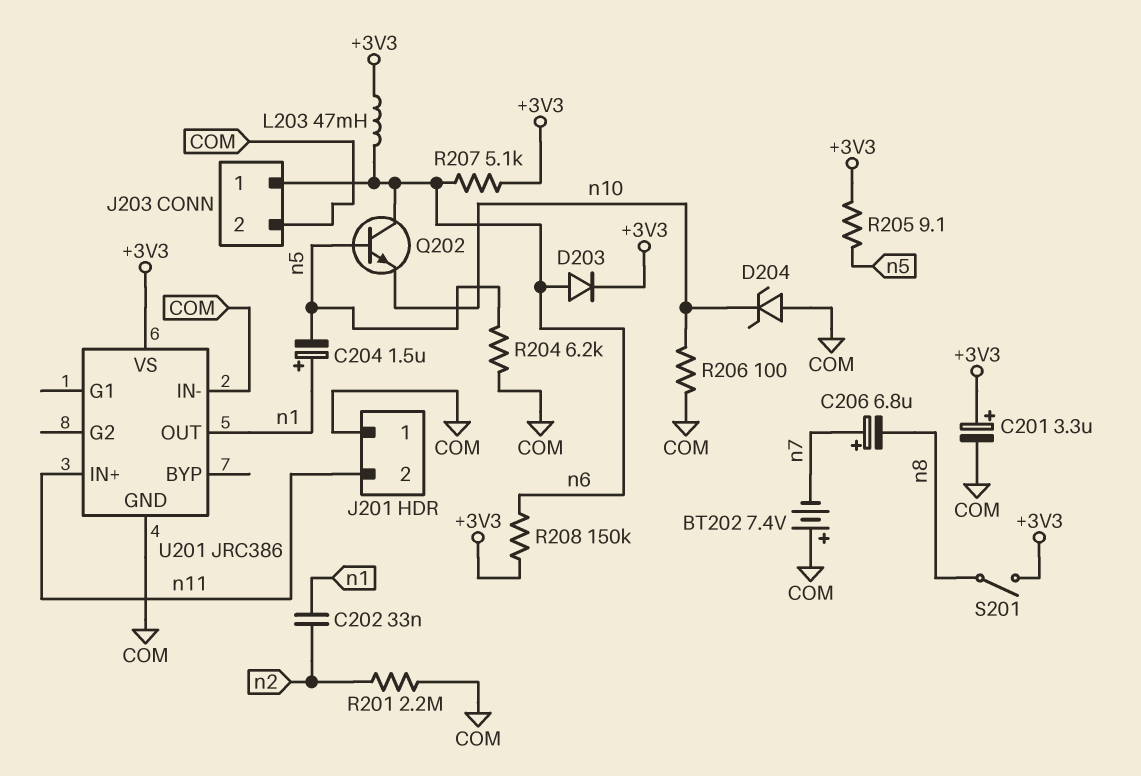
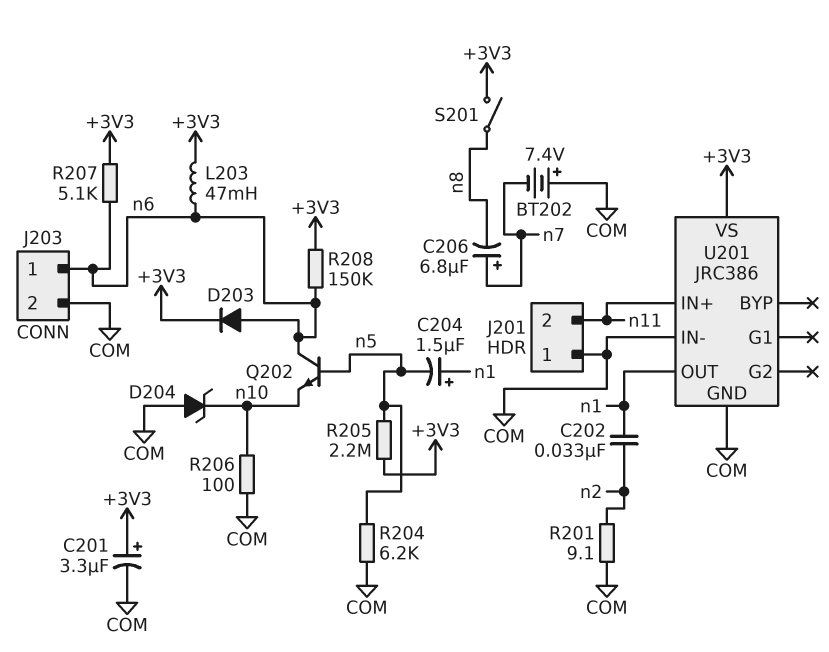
R201: 2.2M (COM, n2) -> 9.1 (COM, n2)
R205: 9.1 (+3V3, n5) -> 2.2M (+3V3, n5)

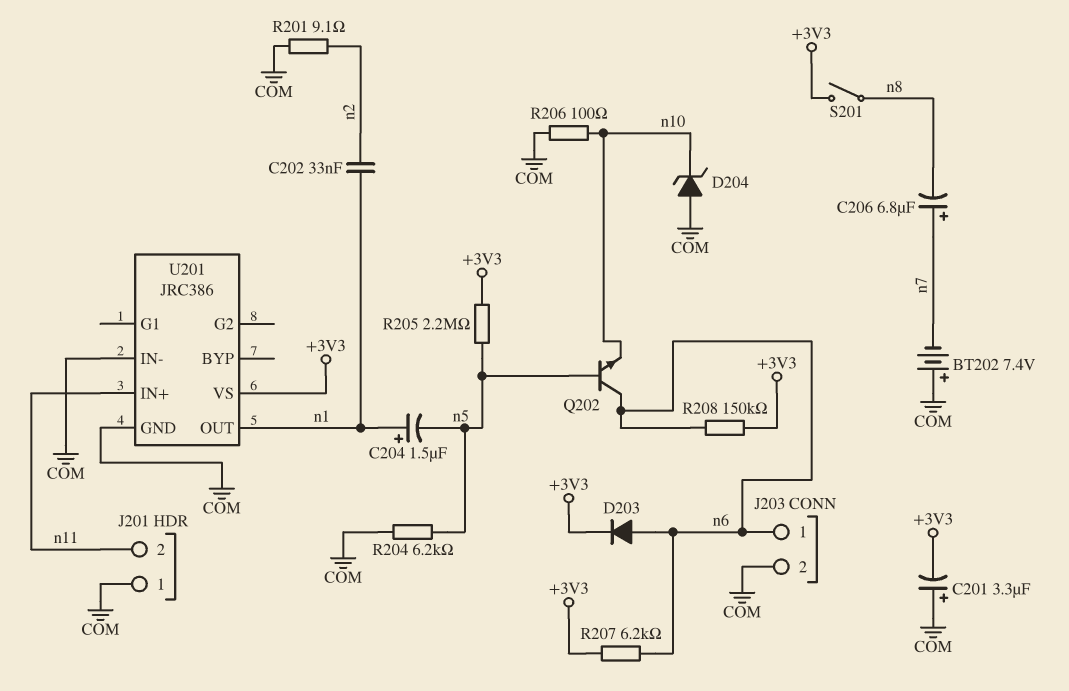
C201: 3.3uF (plus +3V3, minus COM) -> 3.3uF (plus COM, minus +3V3)
L203: 47mH (+3V3, n6) -> none
R207: 5.1k (+3V3, n6) -> 6.2k (+3V3, n6)

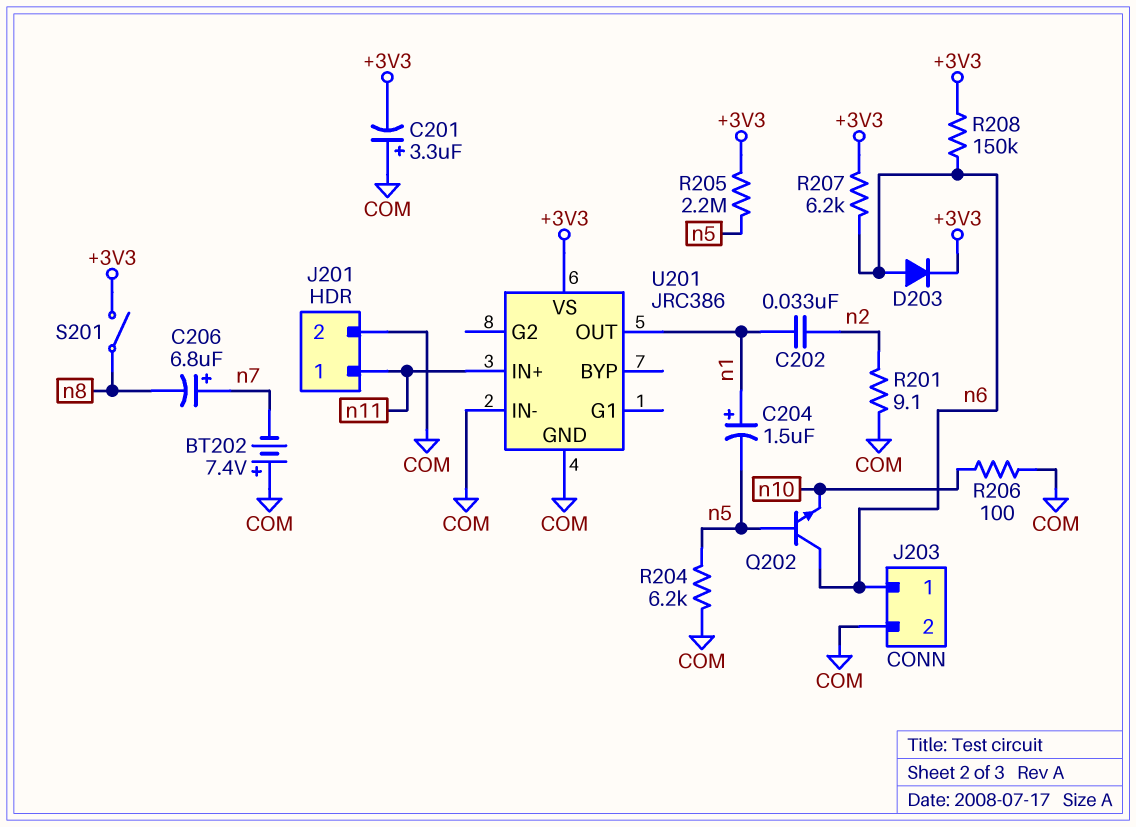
D204: zener (A COM, K n10) -> none
J201 pin 1: COM -> n11
J201 pin 2: n11 -> COM

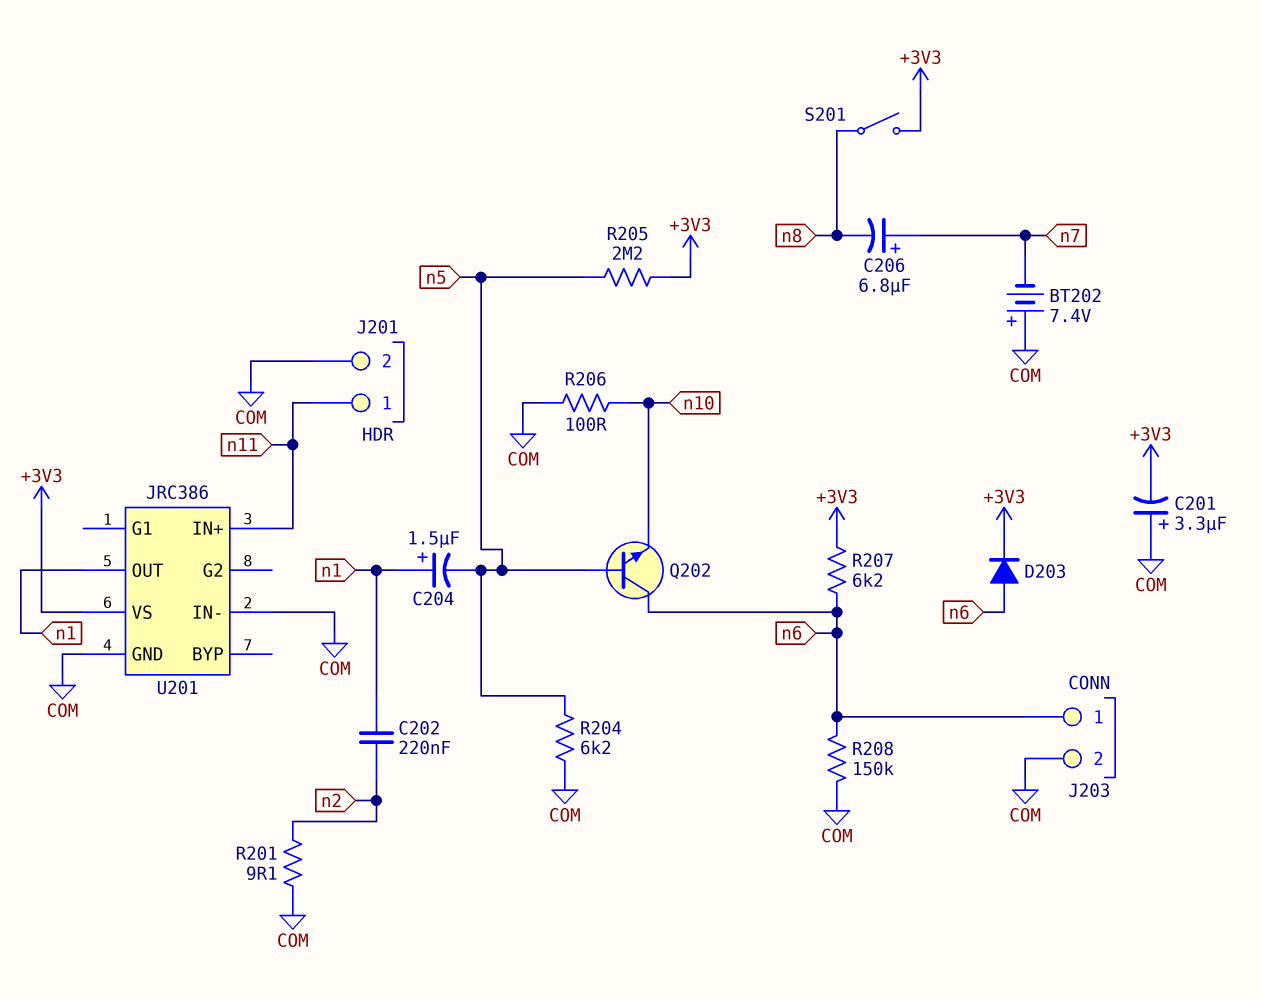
C202: 33nF (n1, n2) -> 220nF (n1, n2)
R208: 150k (+3V3, n6) -> 150k (COM, n6)

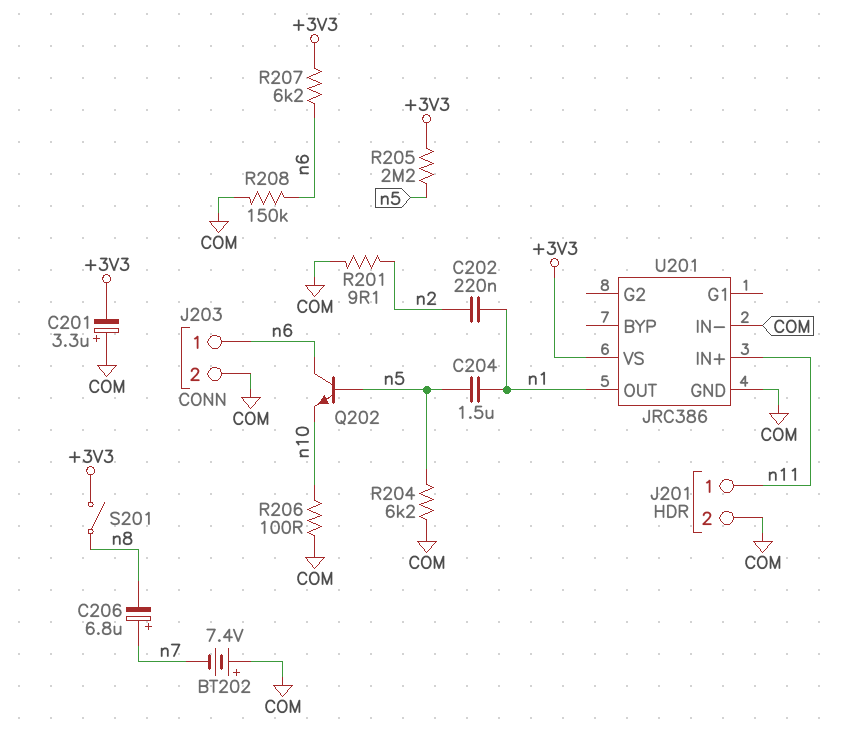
C204: 1.5uF (plus n1, minus n5) -> 1.5uF (n1, n5)
D203: diode (A n6, K +3V3) -> none

